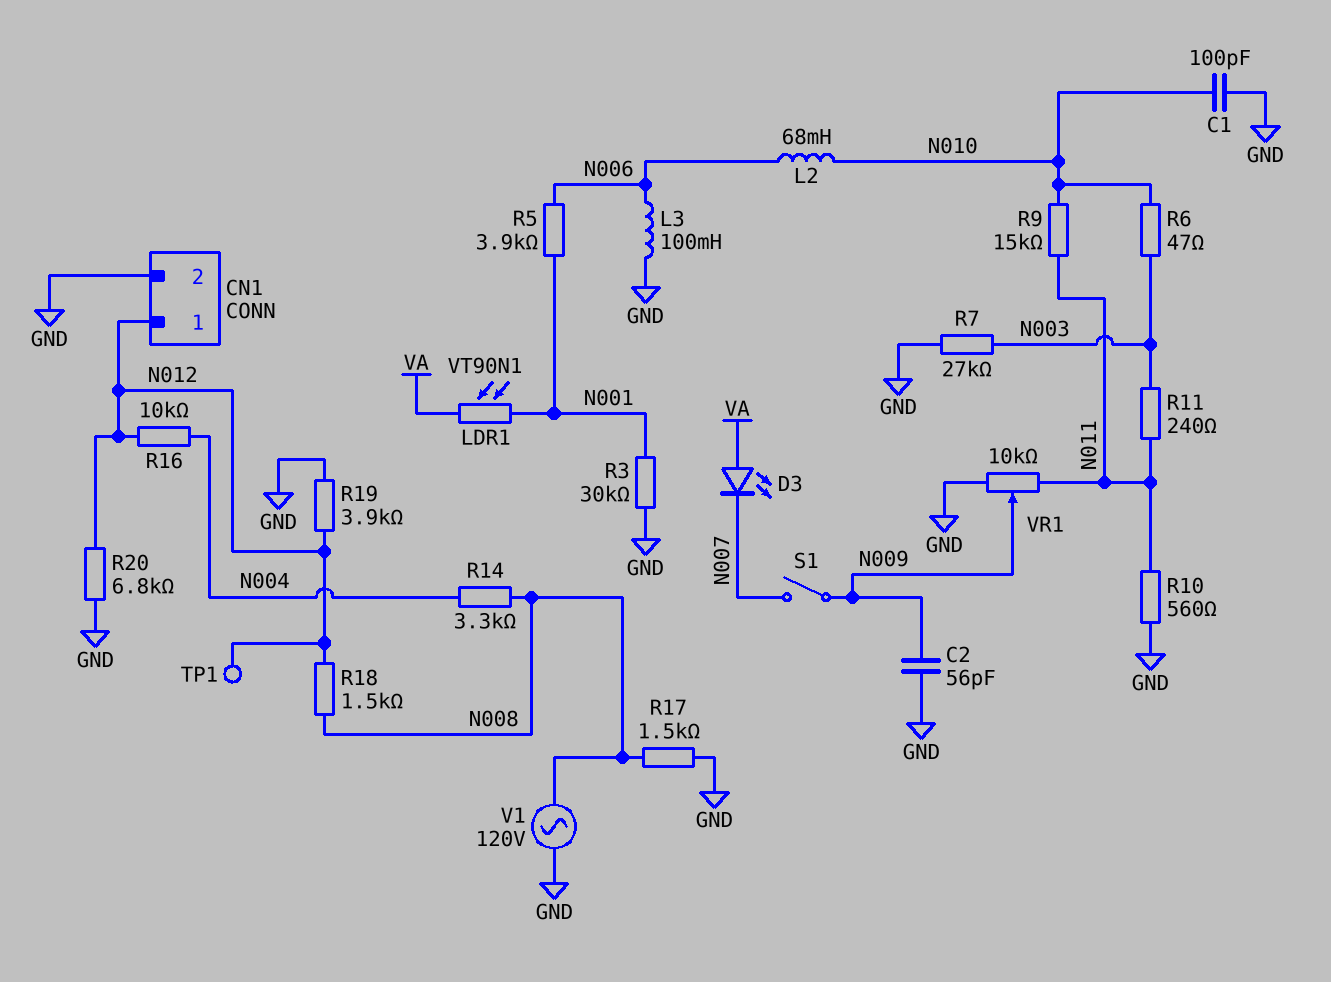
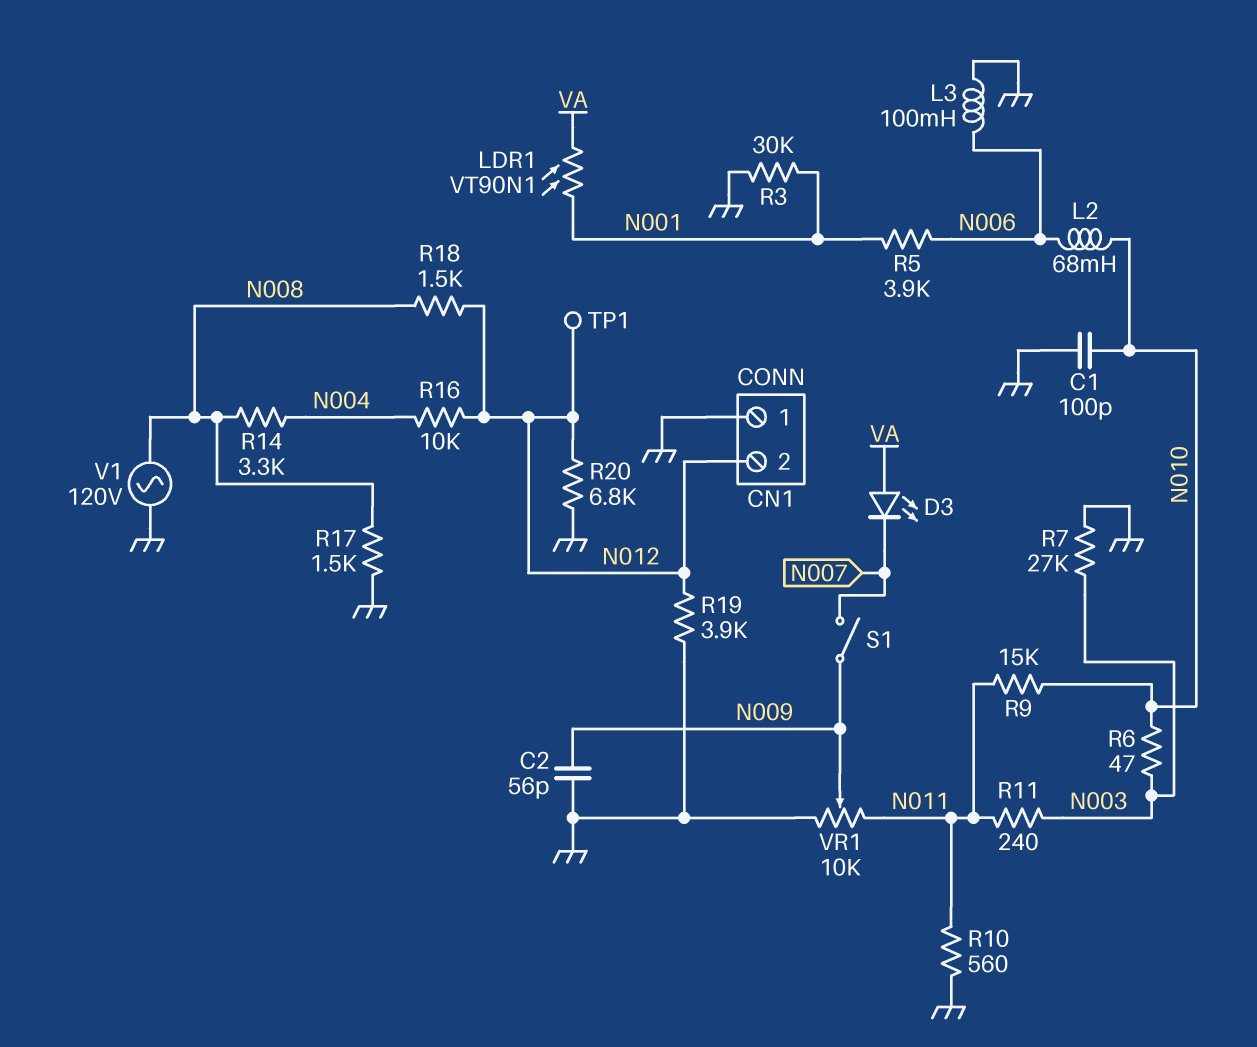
CN1 pin 1: N012 -> GND
CN1 pin 2: GND -> N012

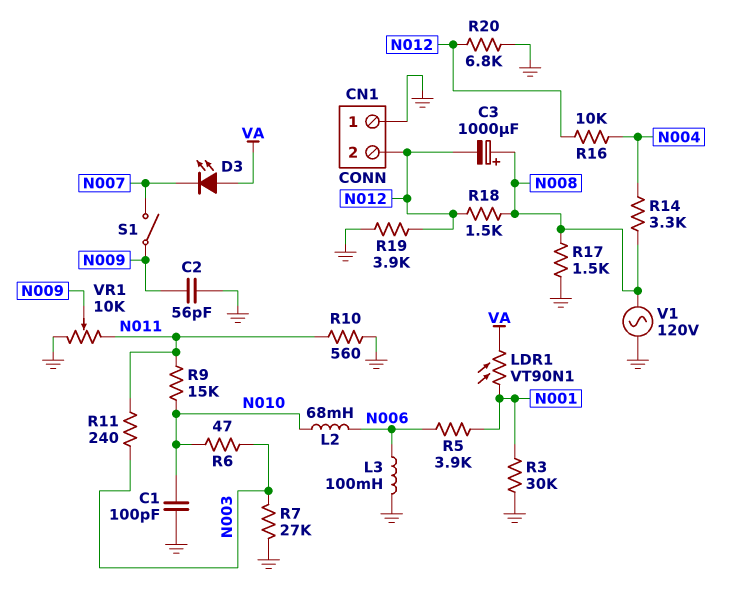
C3: none -> 1000uF (plus N008, minus N012)
TP1: test point (N012) -> none

